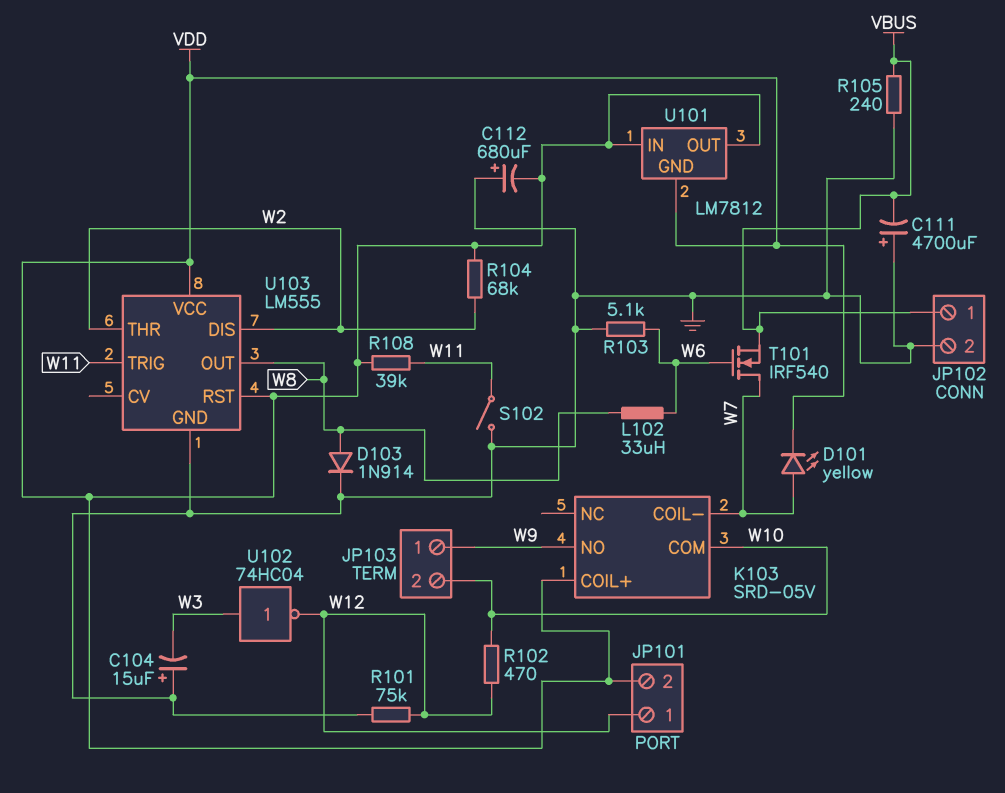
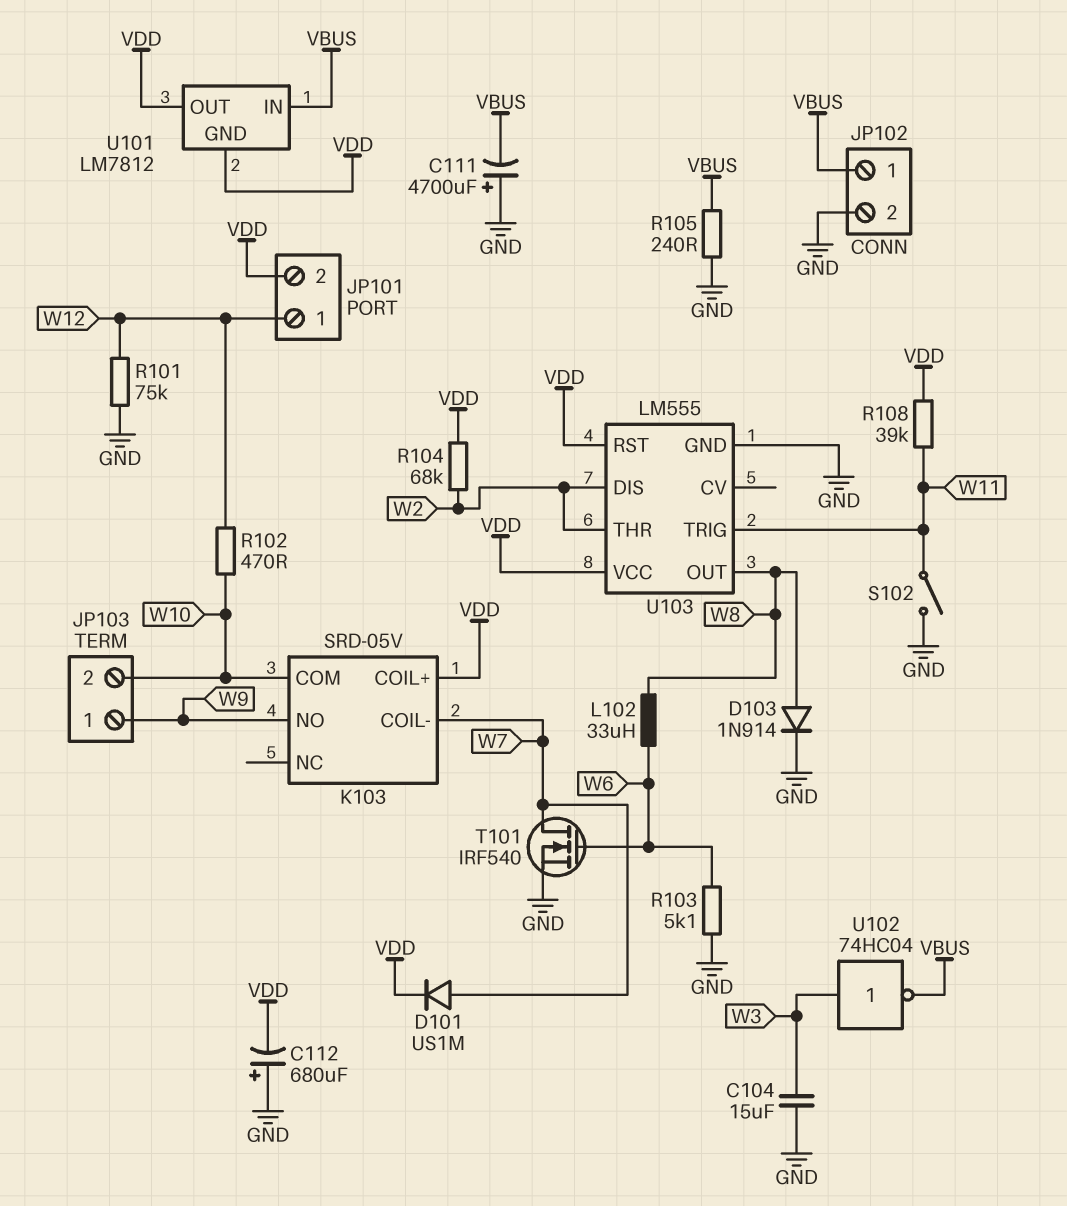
C104: 15uF (plus GND, minus W3) -> 15uF (GND, W3)
D101: LED yellow (A W7, K VDD) -> diode US1M (A W7, K VDD)
T101: NMOS IRF540 (G W6, D W7, S VBUS) -> NMOS IRF540 (G W6, D W7, S GND)
U101 pin IN: VDD -> VBUS
U102: NOT 74HC04 (in W3, out W12) -> NOT 74HC04 (in W3, out VBUS)

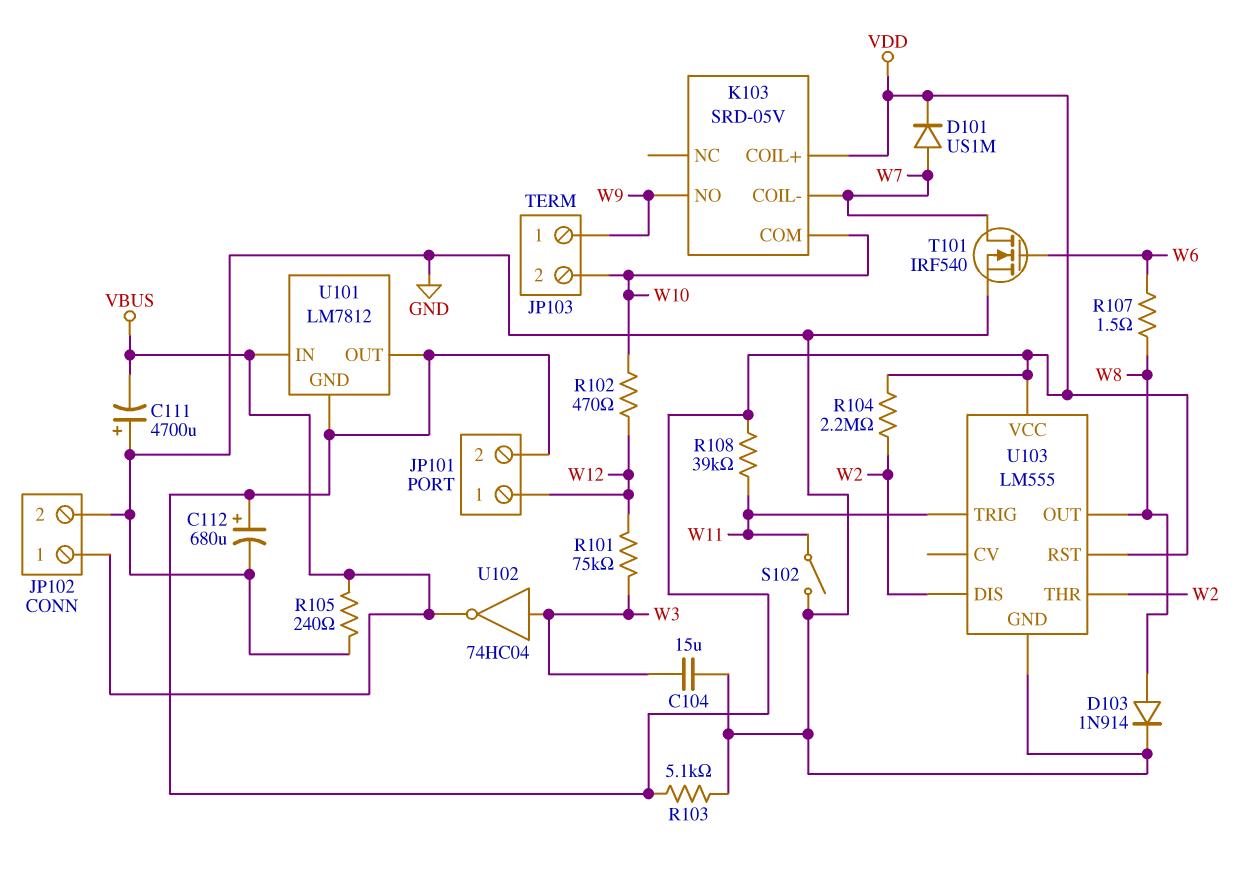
C112: 680uF (plus GND, minus VDD) -> 680uF (plus VDD, minus GND)
L102: 33uH (W6, W8) -> none
R101: 75k (GND, W12) -> 75k (W3, W12)
R103: 5.1k (GND, W6) -> 5.1k (GND, VDD)
R104: 68k (VDD, W2) -> 2.2M (VDD, W2)
R107: none -> 1.5 (W6, W8)

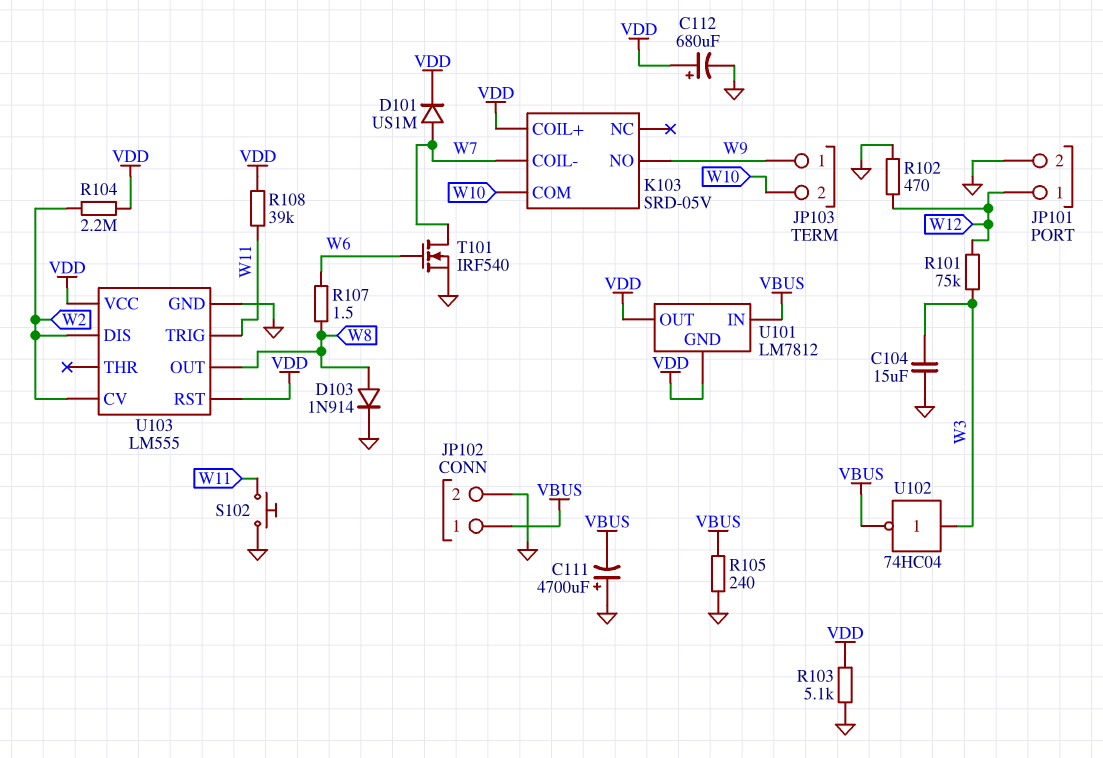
JP101 pin 2: VDD -> GND
R102: 470 (W10, W12) -> 470 (GND, W12)
S102: switch (GND, W11) -> button (GND, W11)
U103 pin CV: none -> W2
U103 pin THR: W2 -> none

